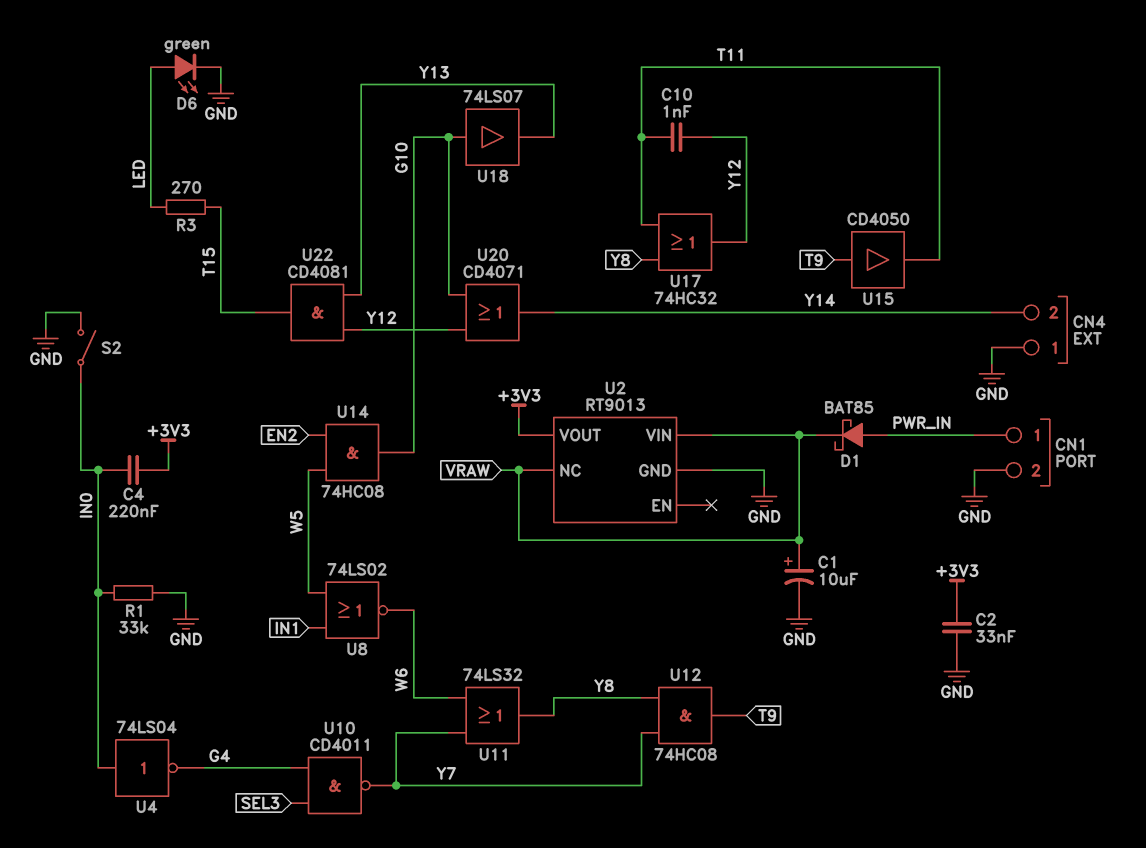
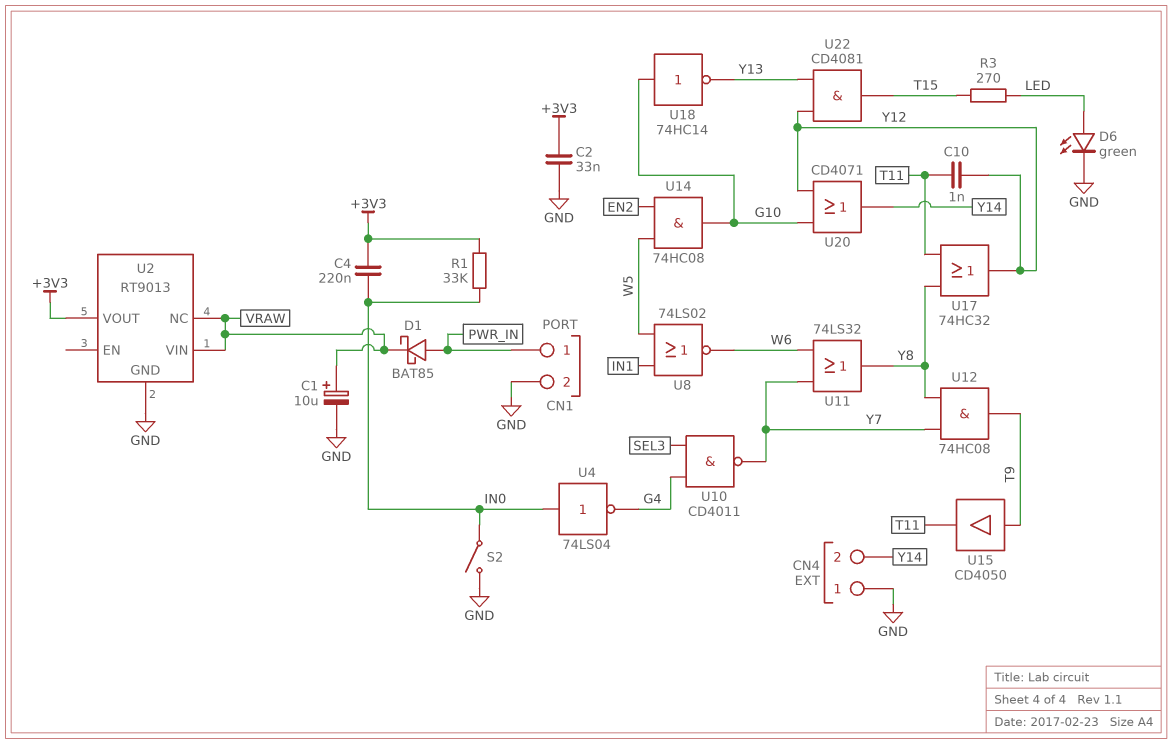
R1: 33k (GND, IN0) -> 33k (+3V3, IN0)
U18: buffer 74LS07 (in G10, out Y13) -> NOT 74HC14 (in G10, out Y13)

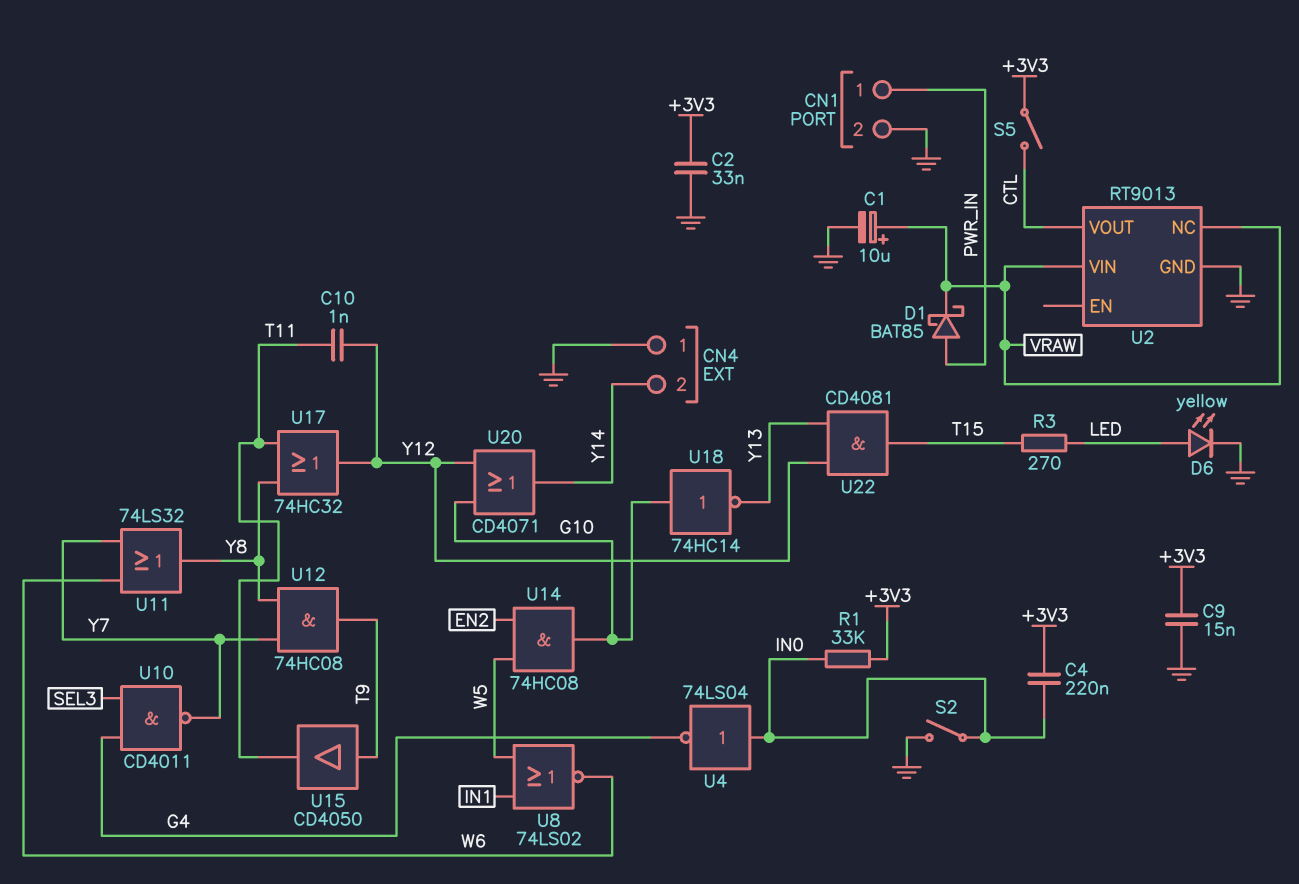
C9: none -> 15nF (+3V3, GND)
D6: LED green (A LED, K GND) -> LED yellow (A LED, K GND)
S5: none -> switch (+3V3, CTL)
U2 pin VOUT: +3V3 -> CTL

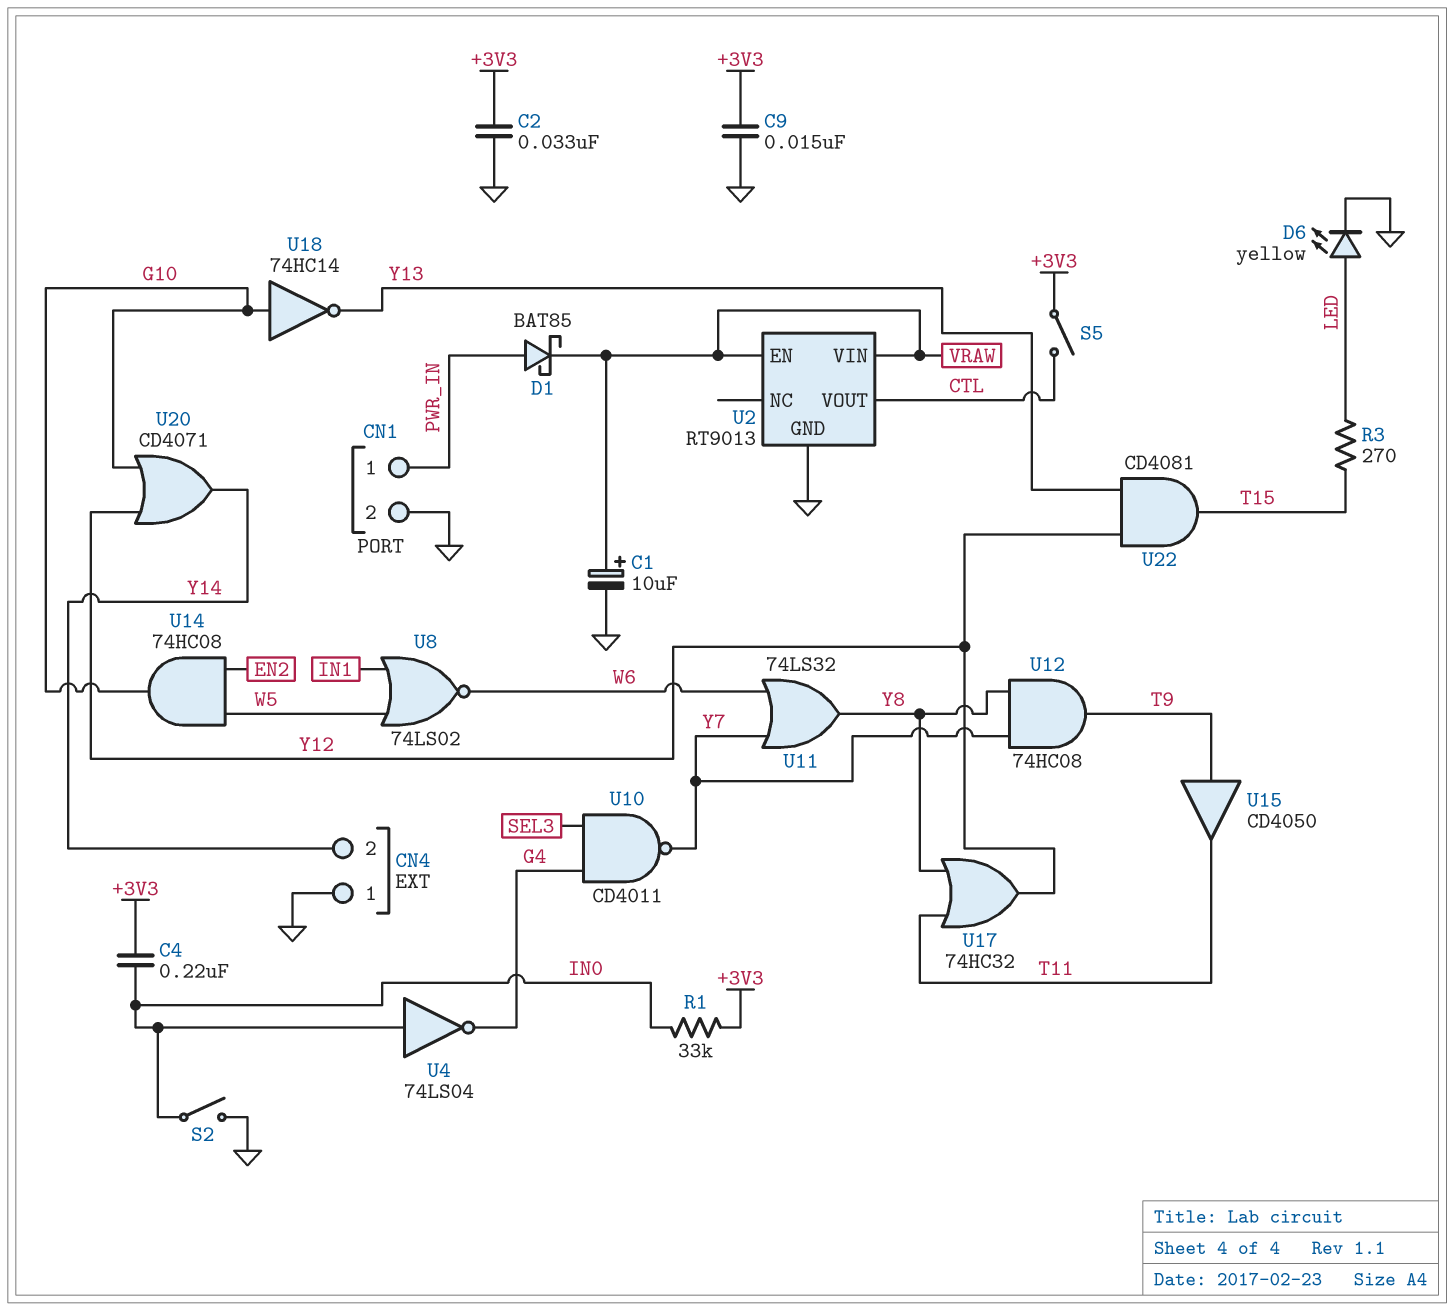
C10: 1nF (T11, Y12) -> none
U2 pin EN: none -> VRAW
U2 pin NC: VRAW -> none

